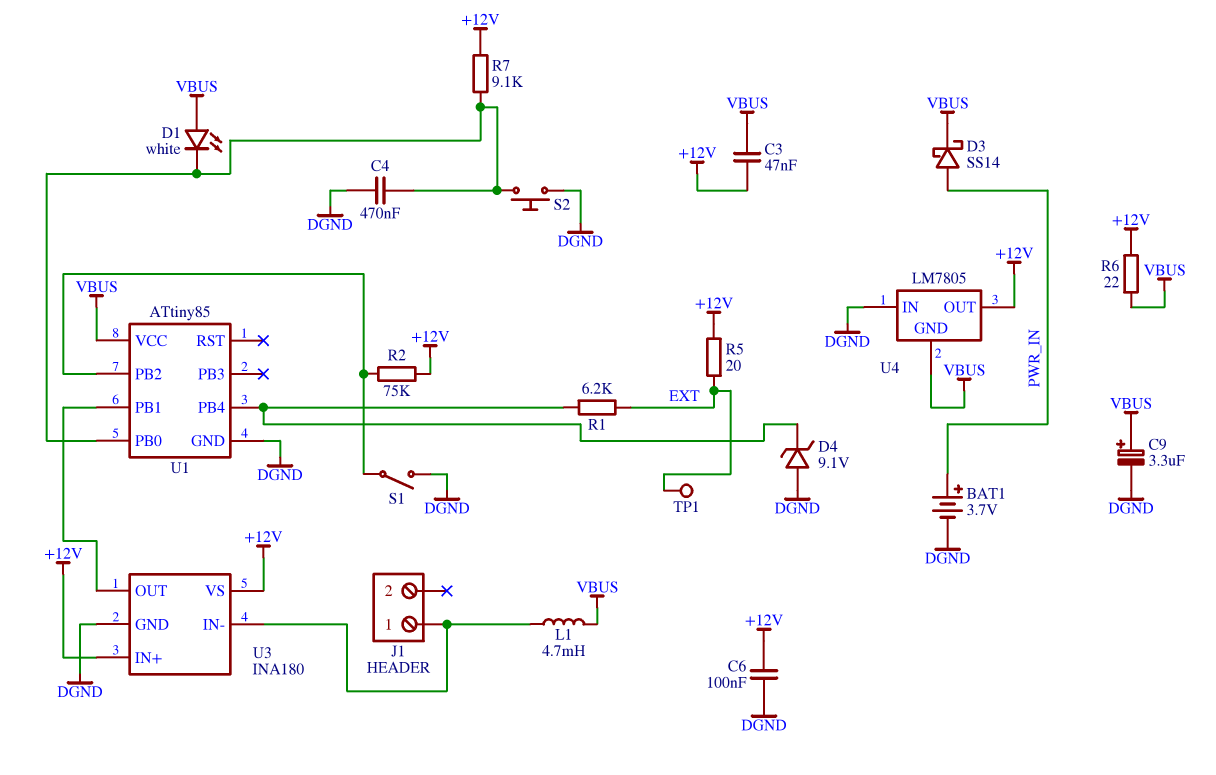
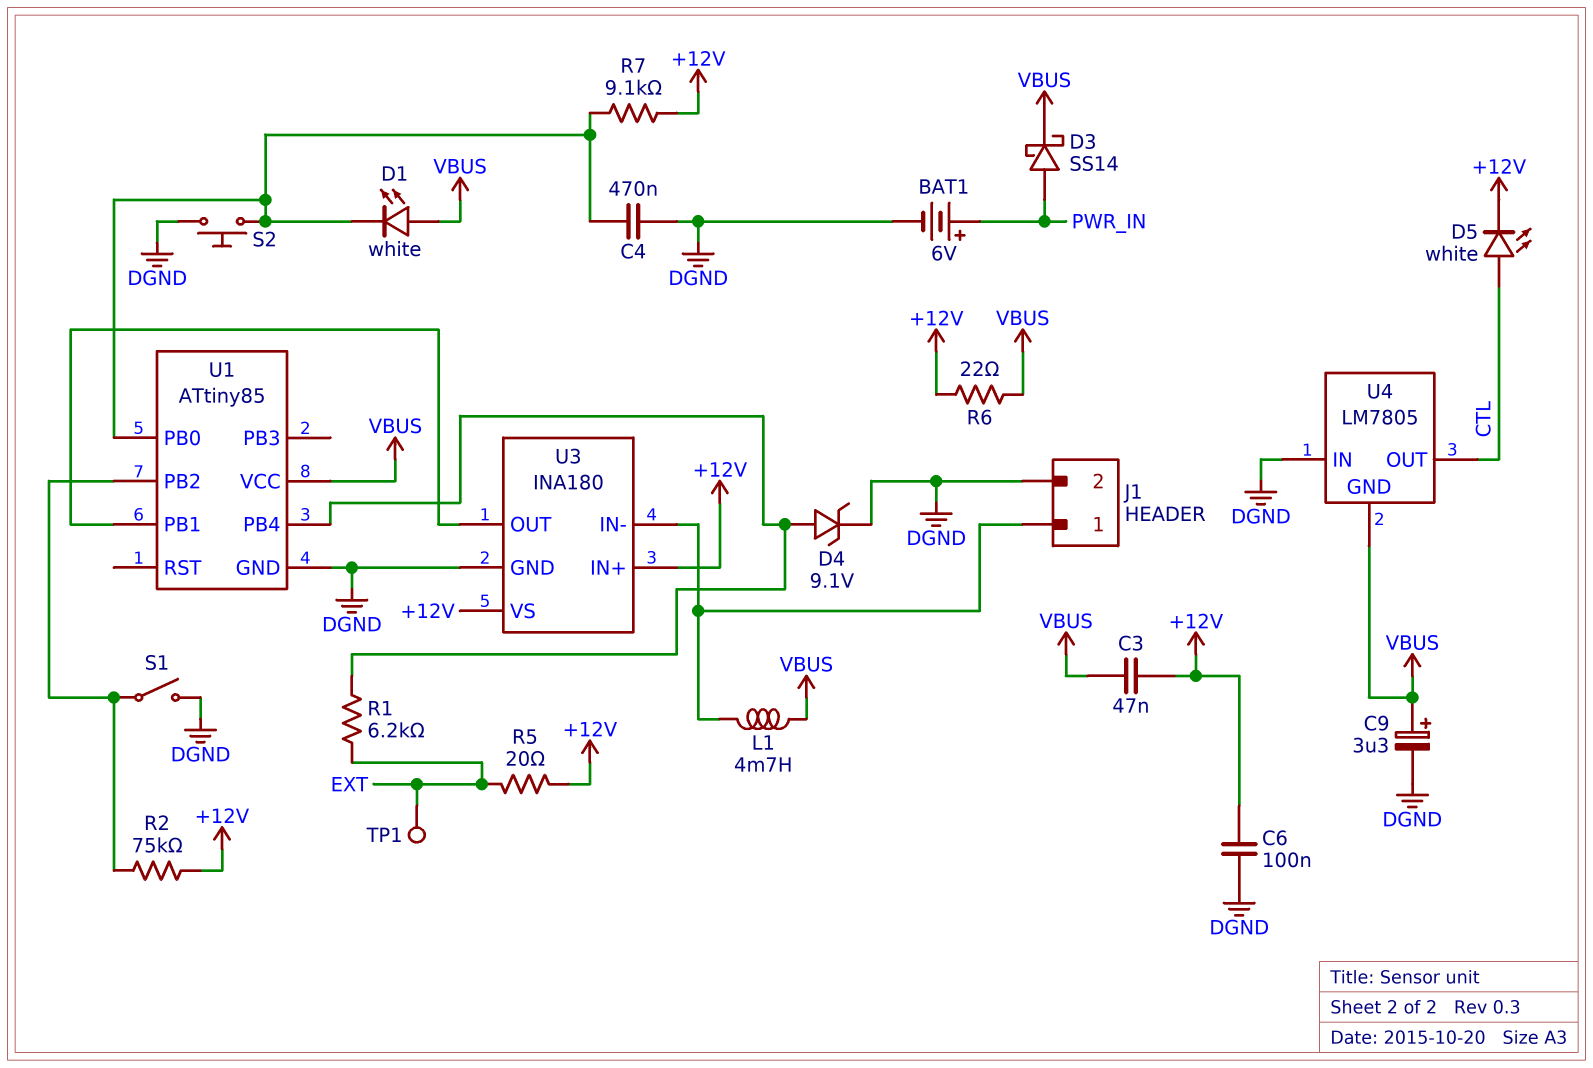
BAT1: 3.7V (plus PWR_IN, minus DGND) -> 6V (plus PWR_IN, minus DGND)
D4: zener 9.1V (A DGND, K U1/PB4) -> zener 9.1V (A U1/PB4, K DGND)
D5: none -> LED white (A CTL, K +12V)
J1 pin 2: none -> DGND
U4 pin OUT: +12V -> CTL

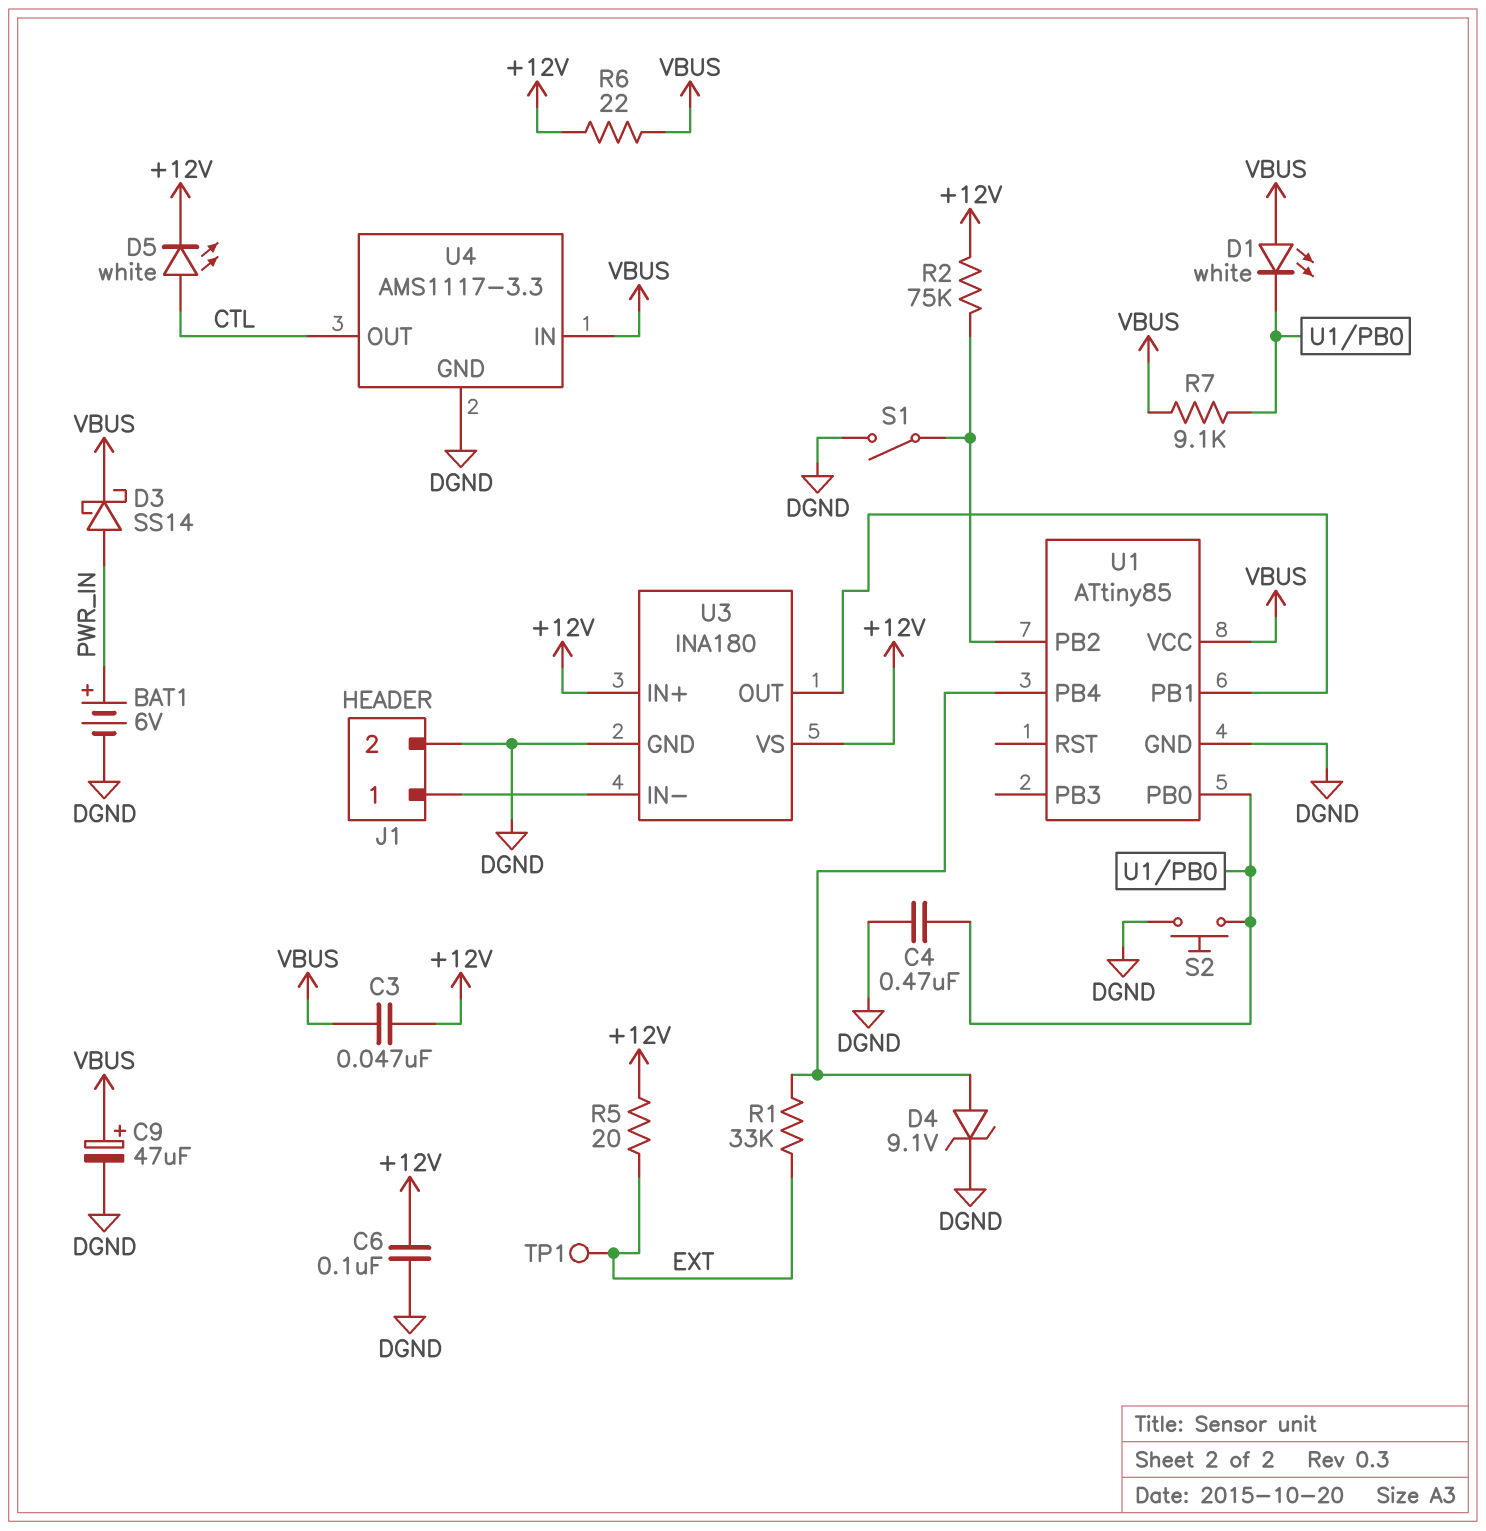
C9: 3.3uF (plus VBUS, minus DGND) -> 47uF (plus VBUS, minus DGND)
L1: 4.7mH (J1/1, VBUS) -> none
R1: 6.2k (EXT, U1/PB4) -> 33k (EXT, U1/PB4)
R7: 9.1k (+12V, U1/PB0) -> 9.1k (U1/PB0, VBUS)
U4: LM7805 -> AMS1117-3.3
U4 pin GND: VBUS -> DGND
U4 pin IN: DGND -> VBUS

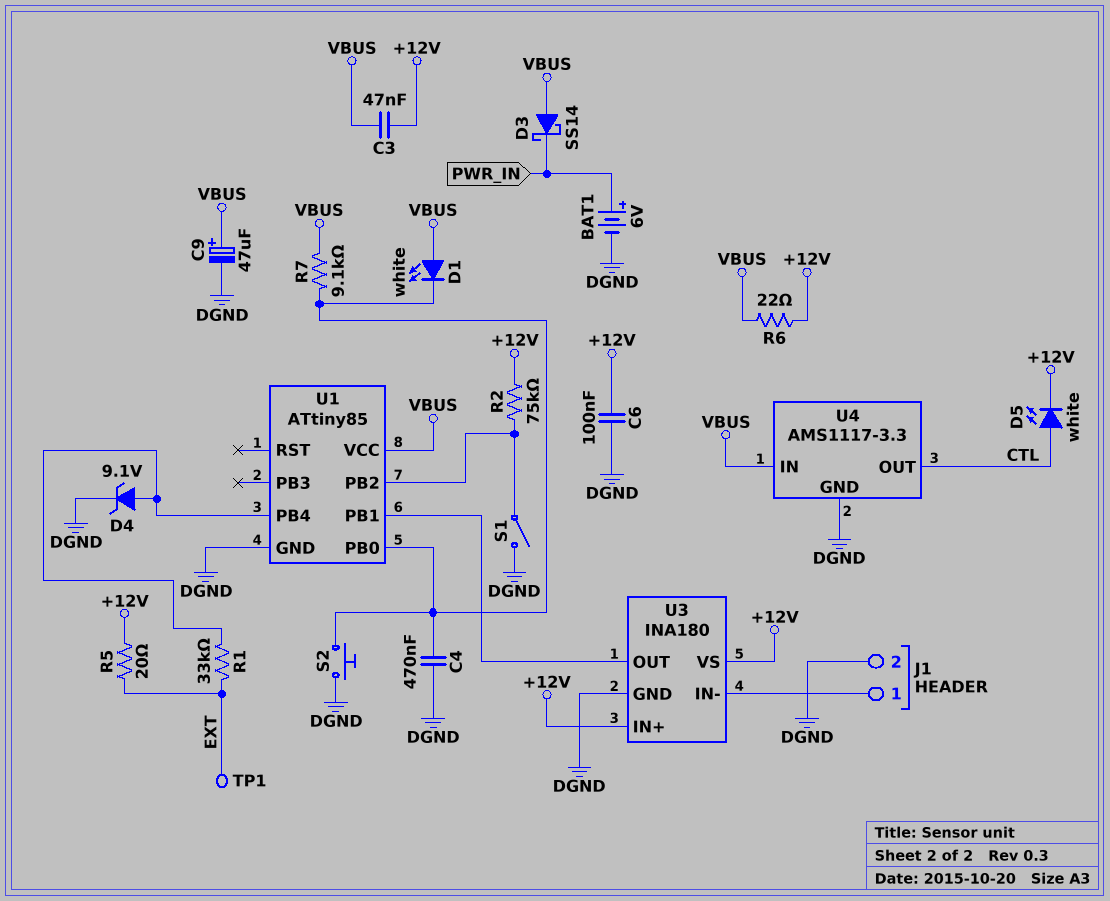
D3: schottky SS14 (A PWR_IN, K VBUS) -> schottky SS14 (A VBUS, K PWR_IN)

